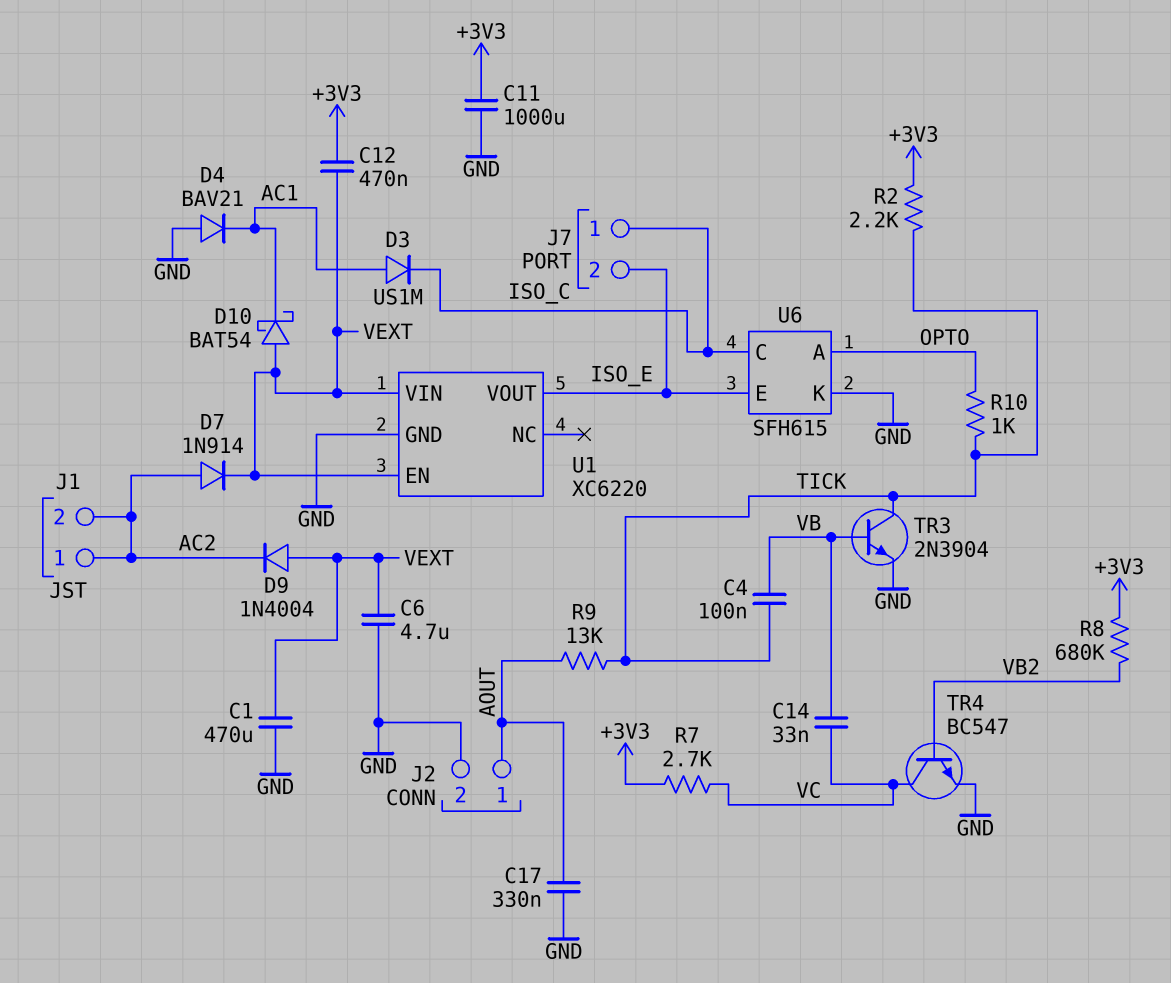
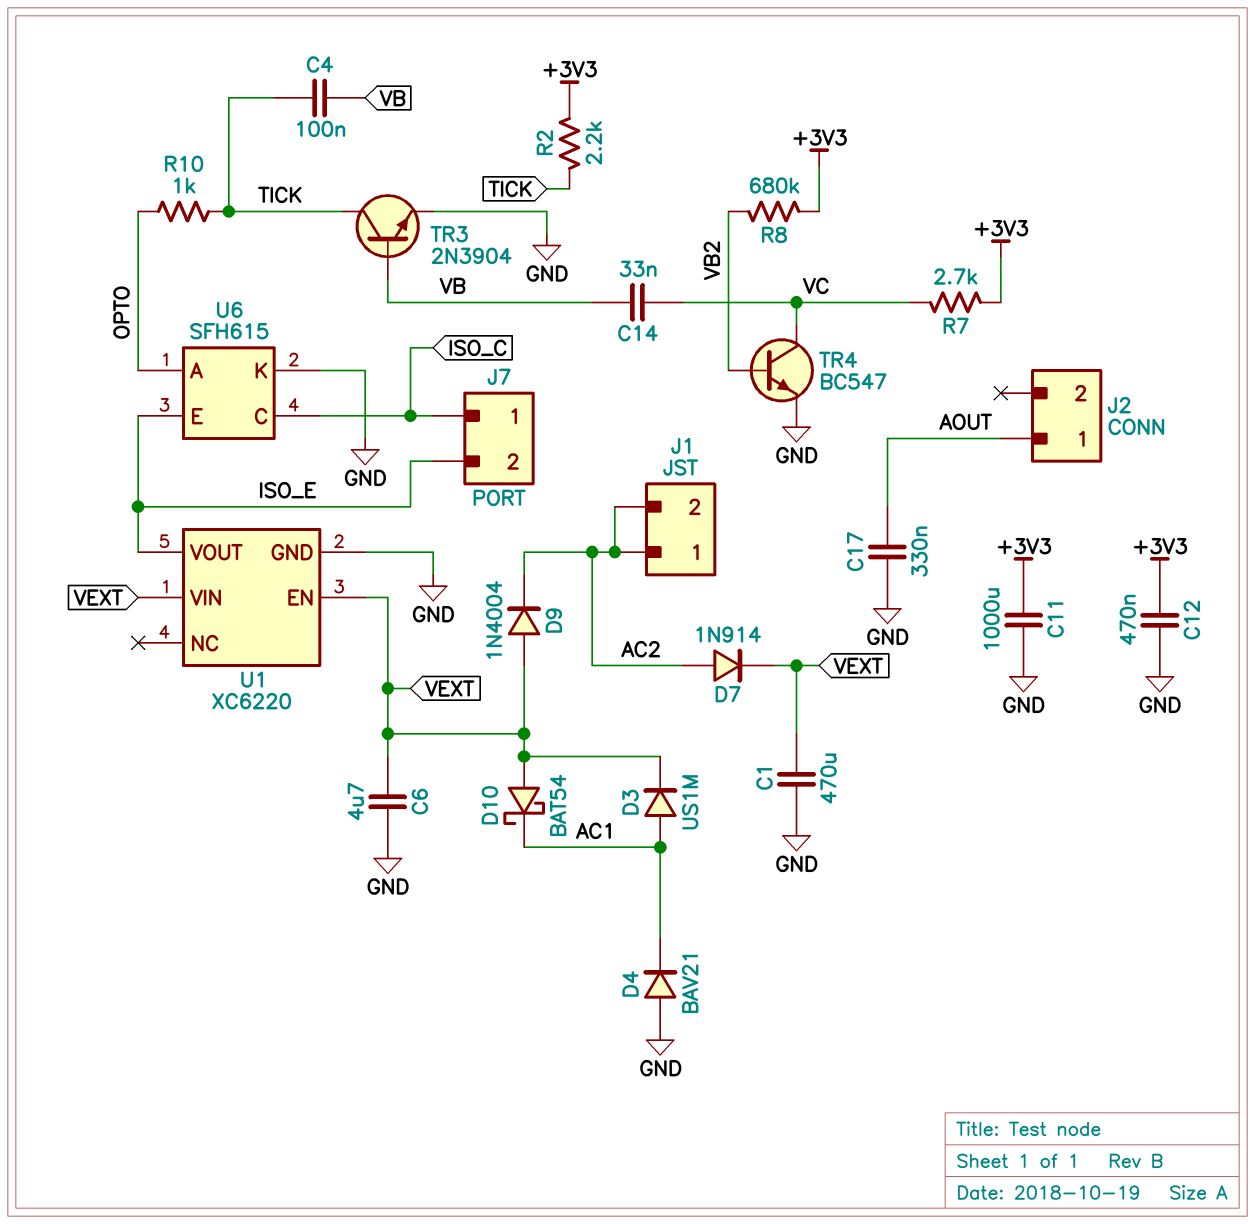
C12: 470nF (+3V3, VEXT) -> 470nF (+3V3, GND)
D3: diode US1M (A AC1, K ISO_C) -> diode US1M (A AC1, K VEXT)
J2 pin 2: GND -> none
R9: 13k (AOUT, TICK) -> none

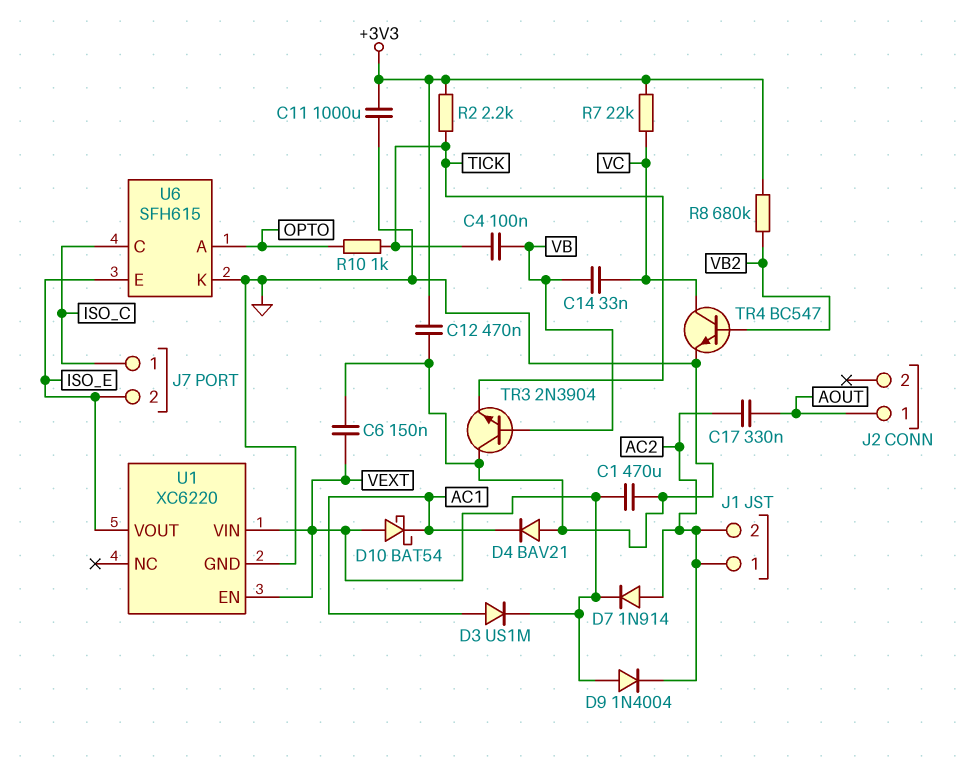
C6: 4.7uF (GND, VEXT) -> 150nF (GND, VEXT)
C17: 330nF (AOUT, GND) -> 330nF (AC2, AOUT)
R7: 2.7k (+3V3, VC) -> 22k (+3V3, VC)
TR3: NPN 2N3904 (B VB, C TICK, E GND) -> NPN 2N3904 (B VB, C GND, E TICK)

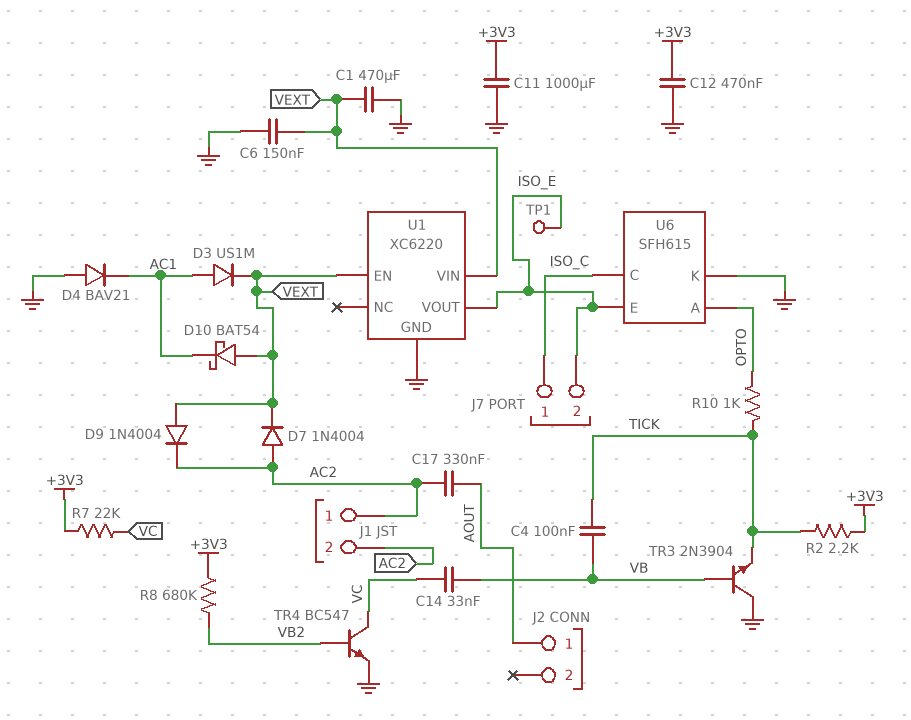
D7: diode 1N914 (A AC2, K VEXT) -> diode 1N4004 (A AC2, K VEXT)
TP1: none -> test point (ISO_E)

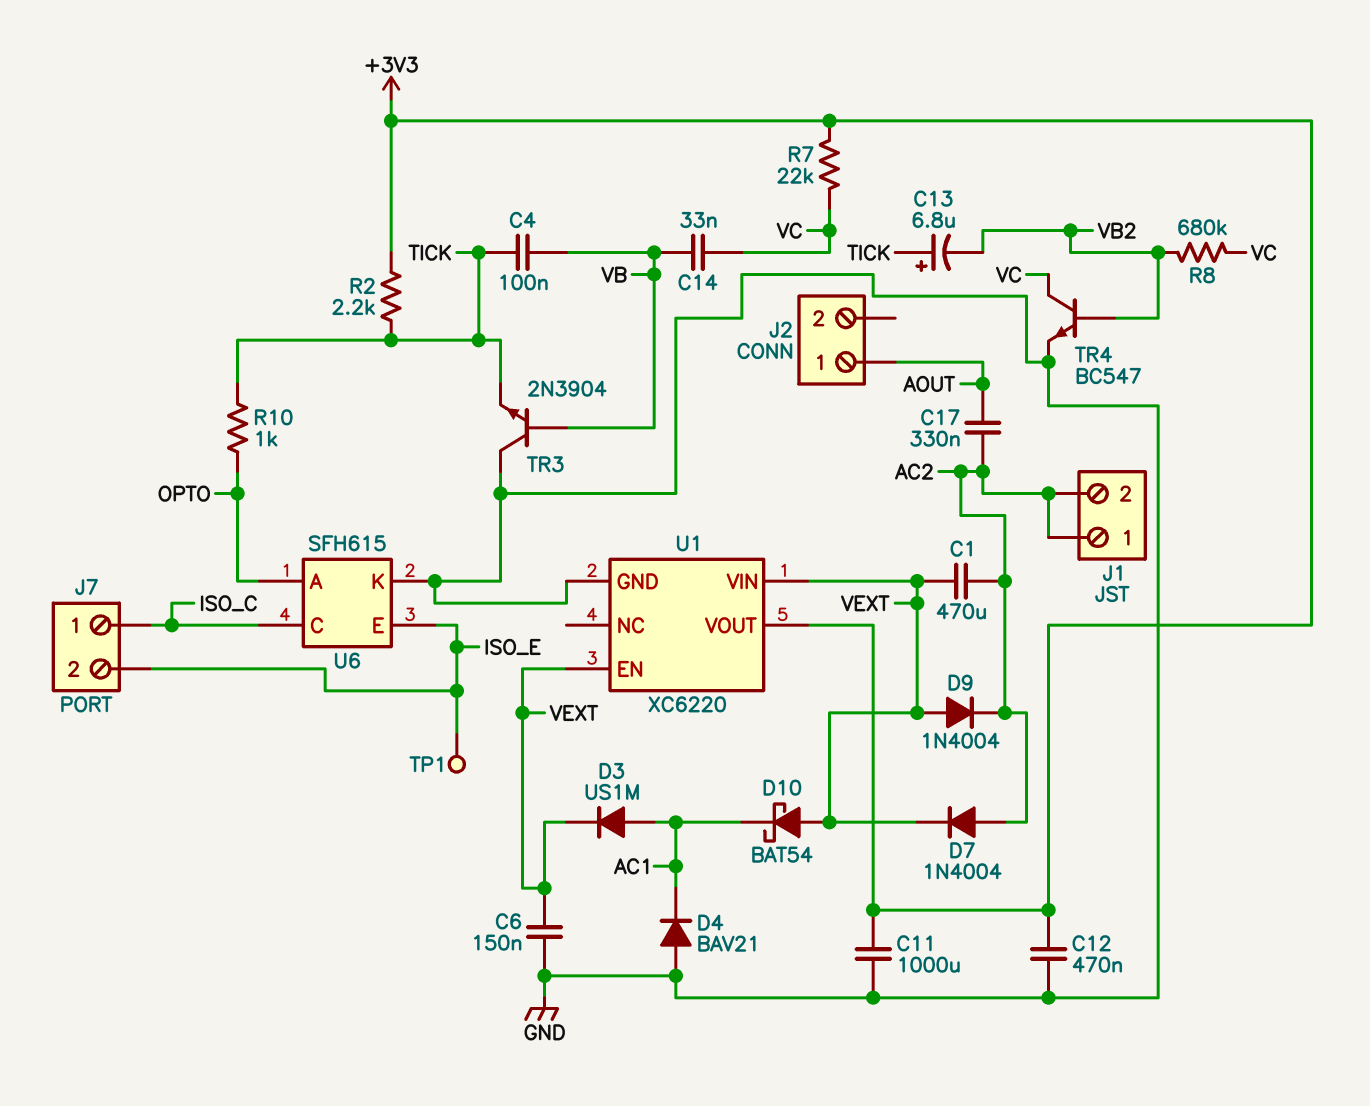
C1: 470uF (GND, VEXT) -> 470uF (AC2, VEXT)
C13: none -> 6.8uF (plus TICK, minus VB2)
R8: 680k (+3V3, VB2) -> 680k (VB2, VC)
U1 pin VOUT: ISO_E -> +3V3

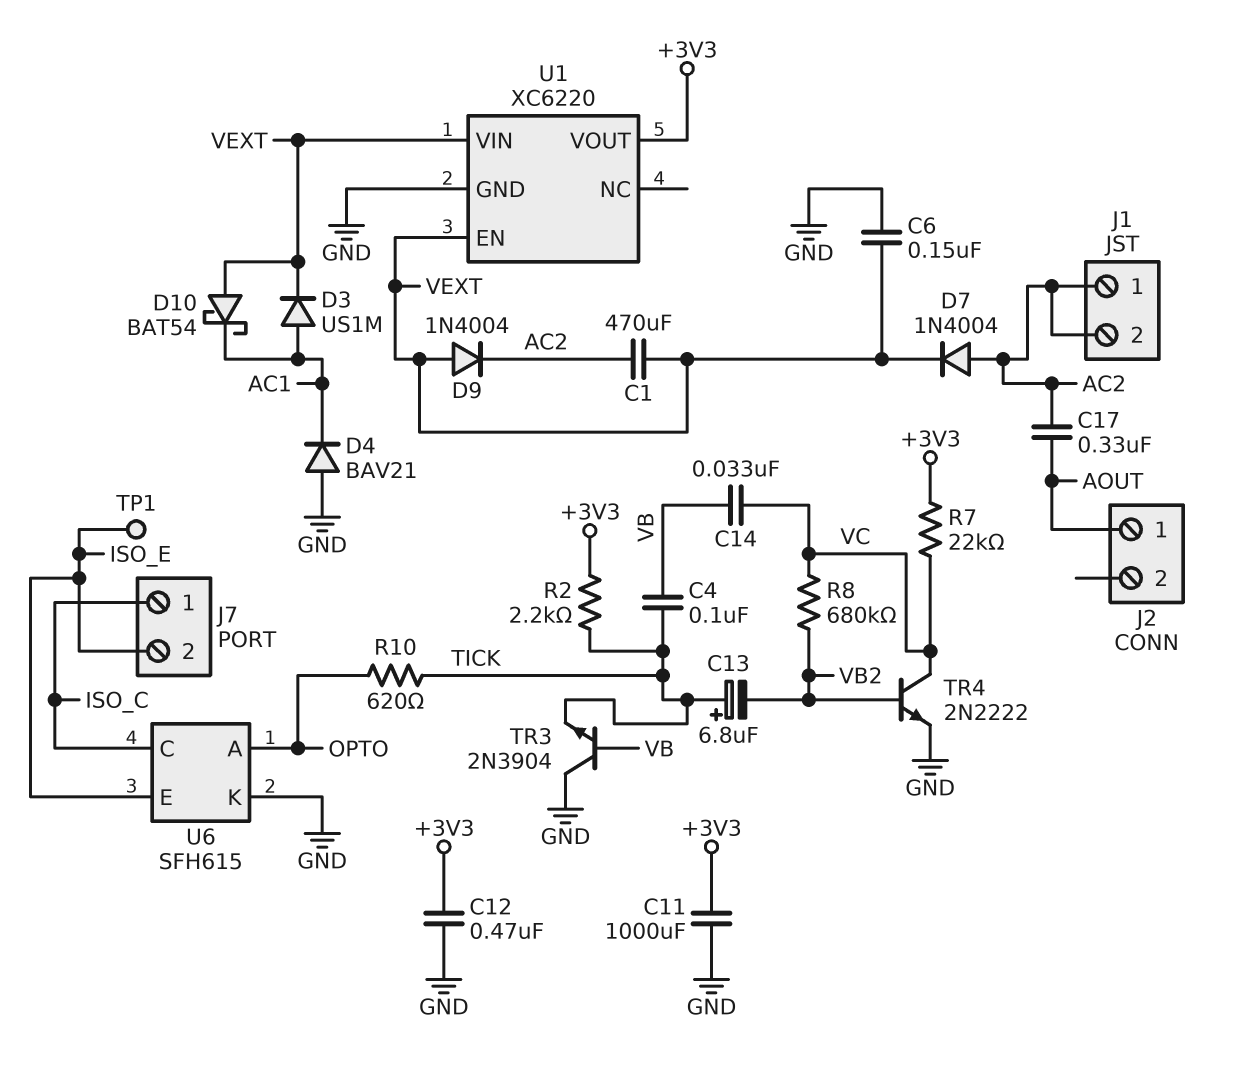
R10: 1k (OPTO, TICK) -> 620 (OPTO, TICK)
TR4: NPN BC547 (B VB2, C VC, E GND) -> NPN 2N2222 (B VB2, C VC, E GND)

